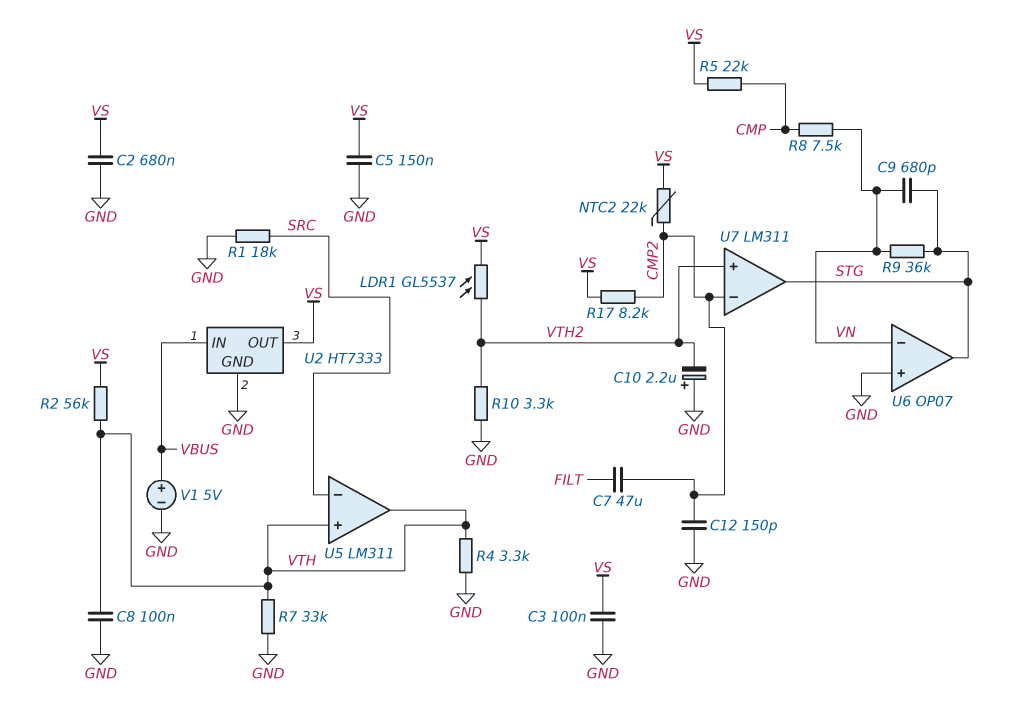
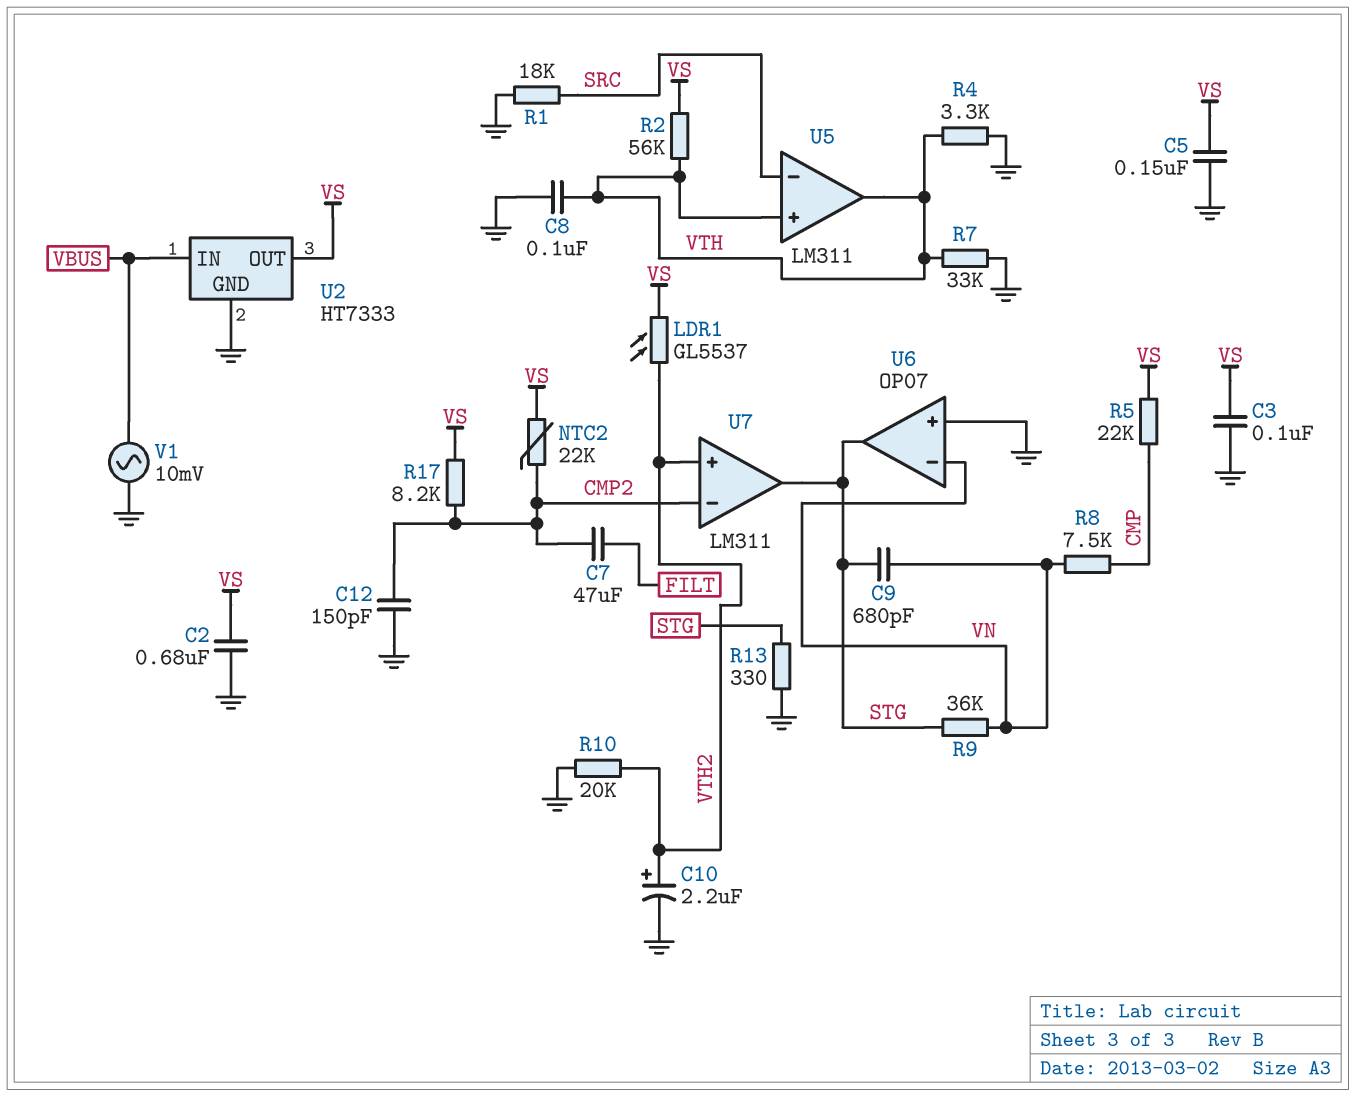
C10: 2.2uF (plus GND, minus VTH2) -> 2.2uF (plus VTH2, minus GND)
R10: 3.3k (GND, VTH2) -> 20k (GND, VTH2)
R13: none -> 330 (GND, STG)
V1: 5V (plus VBUS, minus GND) -> AC 10mV (GND, VBUS)

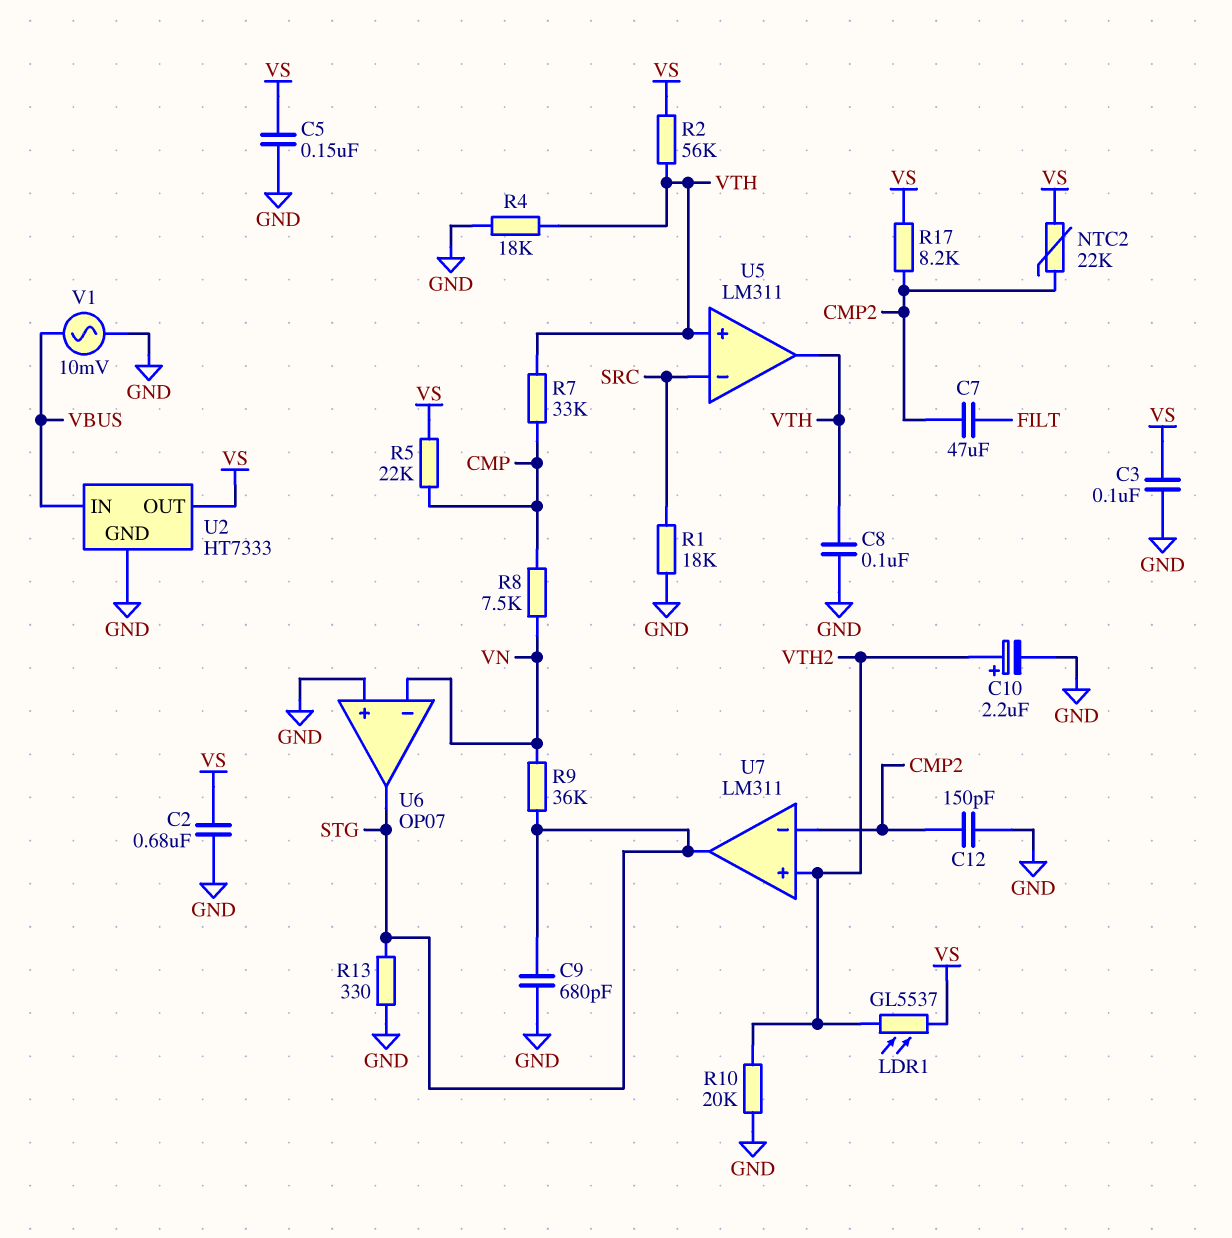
C9: 680pF (STG, VN) -> 680pF (GND, STG)
R4: 3.3k (GND, VTH) -> 18k (GND, VTH)
R7: 33k (GND, VTH) -> 33k (CMP, VTH)

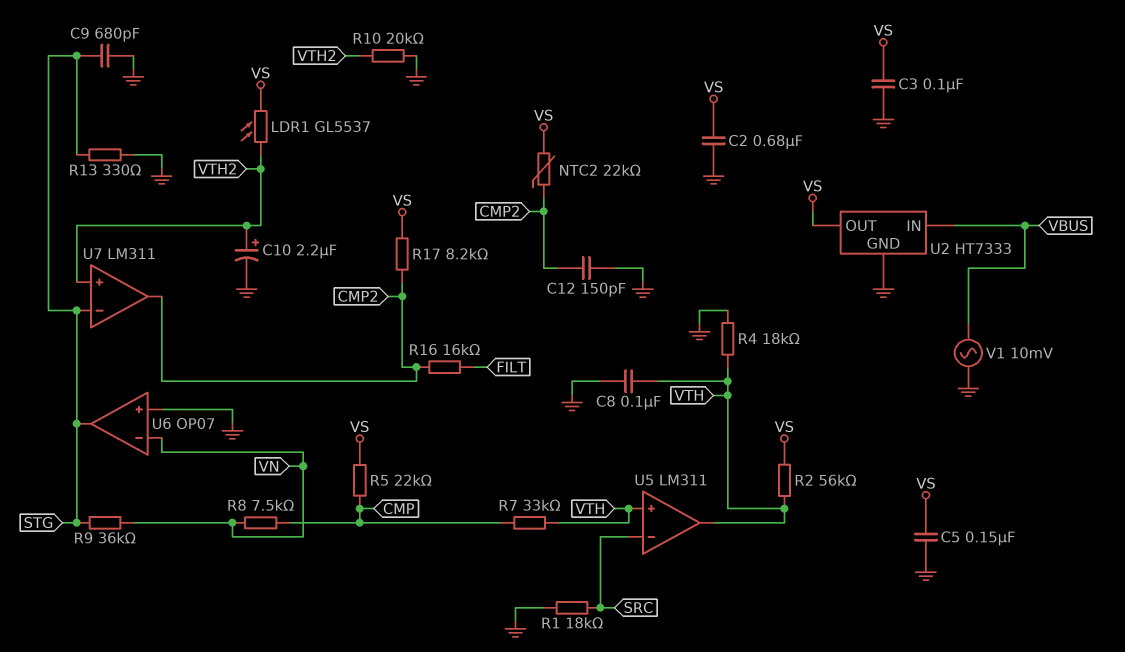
C7: 47uF (CMP2, FILT) -> none
R16: none -> 16k (CMP2, FILT)
U7 pin in-: CMP2 -> STG
U7 pin out: STG -> CMP2

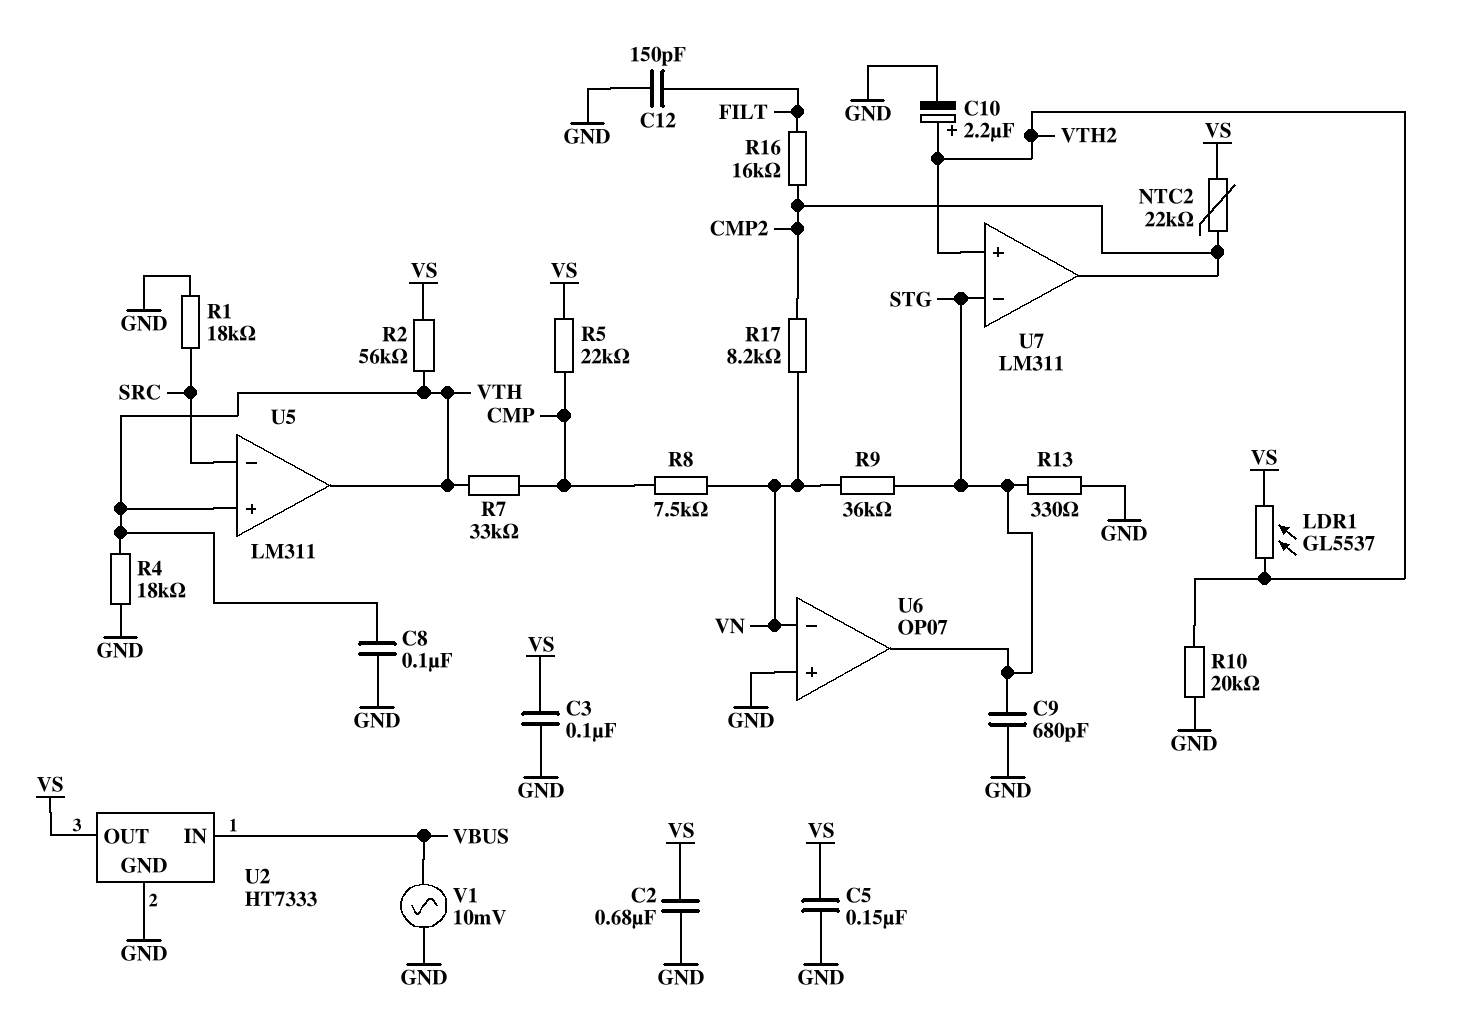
C12: 150pF (CMP2, GND) -> 150pF (FILT, GND)
R17: 8.2k (CMP2, VS) -> 8.2k (CMP2, VN)

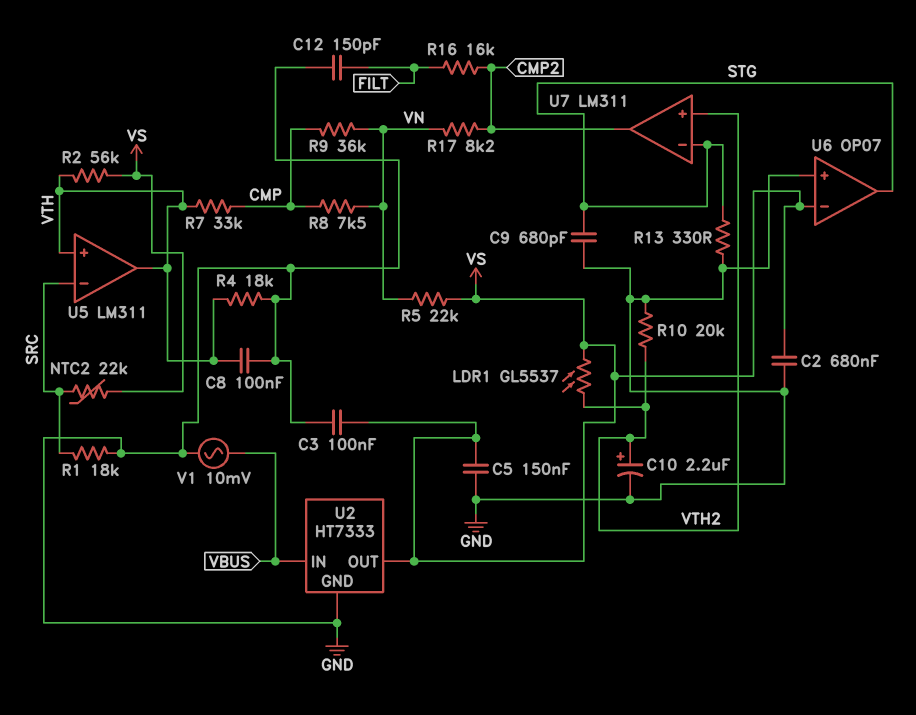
NTC2: 22k (CMP2, VS) -> 22k (SRC, VS)
R5: 22k (CMP, VS) -> 22k (VN, VS)
R9: 36k (STG, VN) -> 36k (CMP, VN)
U6 pin in-: VN -> VS

